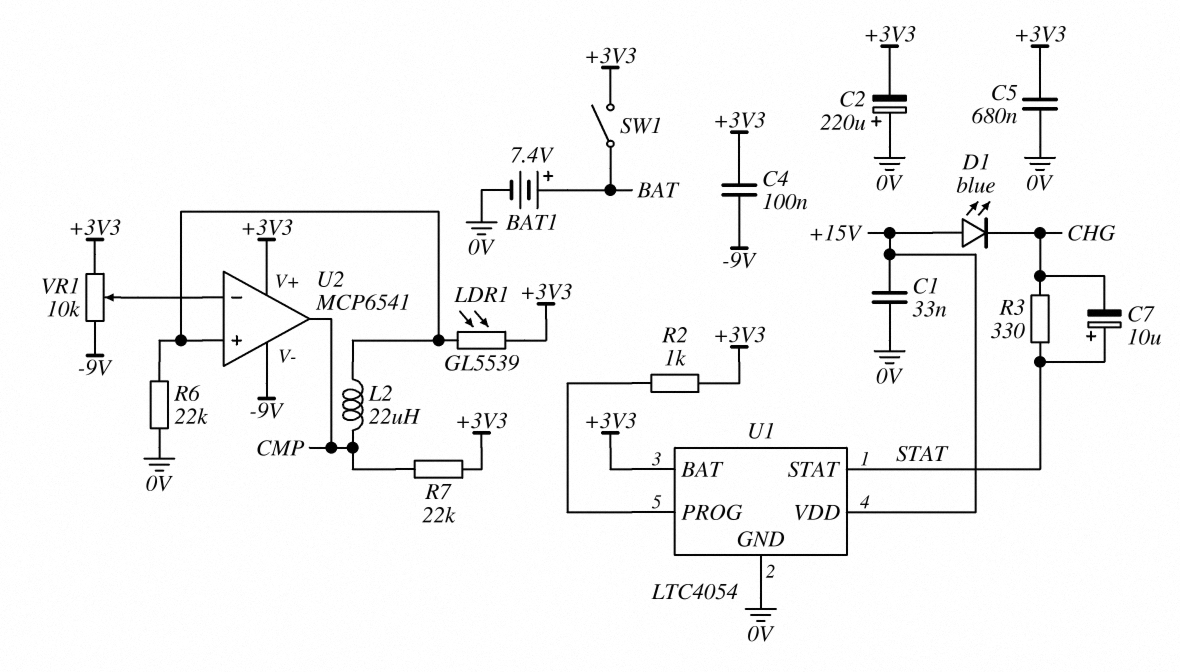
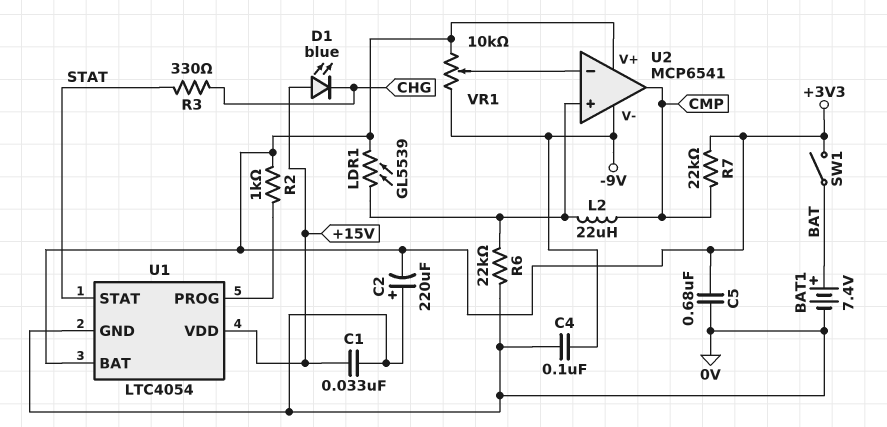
C4: 100nF (+3V3, -9V) -> 100nF (-9V, 0V)
C7: 10uF (plus STAT, minus CHG) -> none

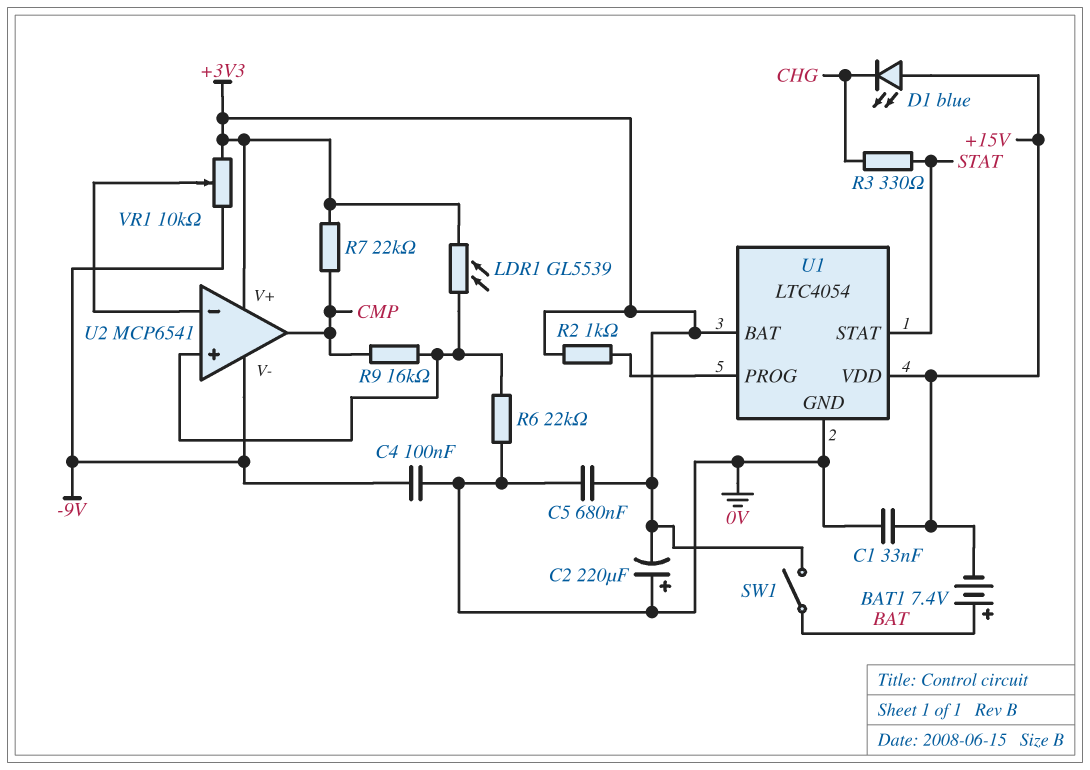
BAT1: 7.4V (plus BAT, minus 0V) -> 7.4V (plus BAT, minus +15V)
L2: 22uH (CMP, U2/in+) -> none
R9: none -> 16k (CMP, U2/in+)

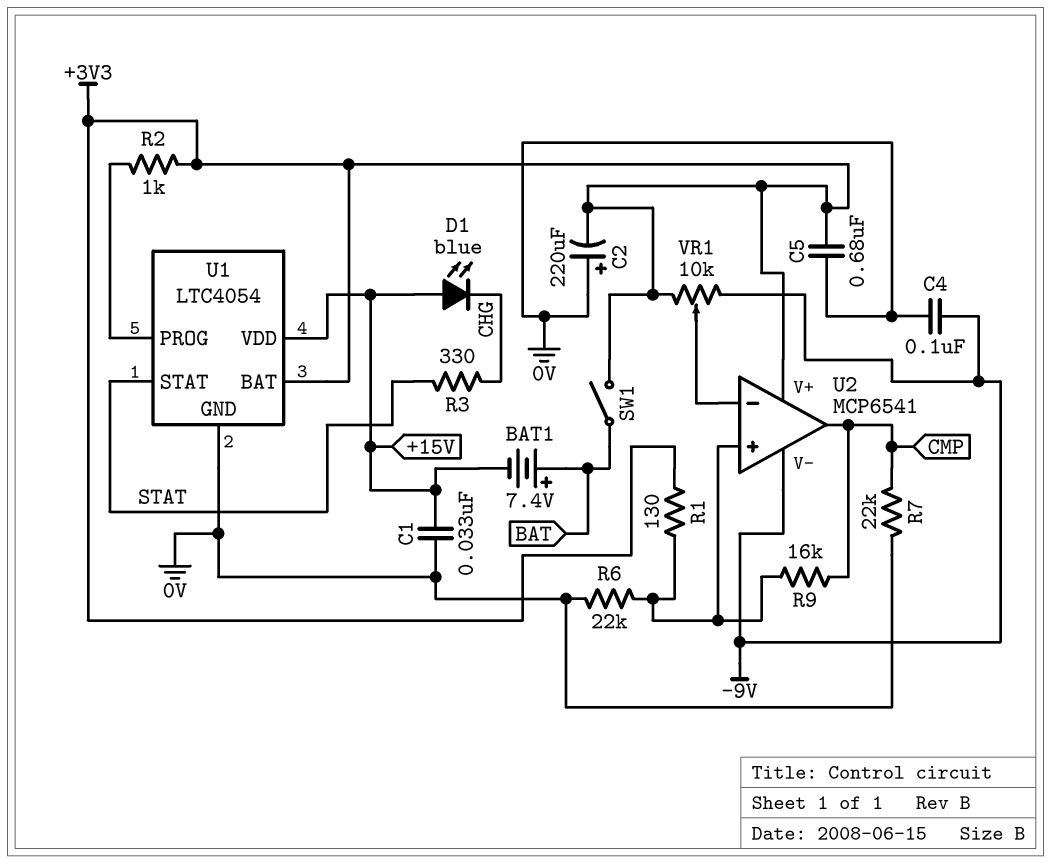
LDR1: GL5539 (+3V3, U2/in+) -> none
R1: none -> 130 (+3V3, U2/in+)
R7: 22k (+3V3, CMP) -> 22k (0V, CMP)

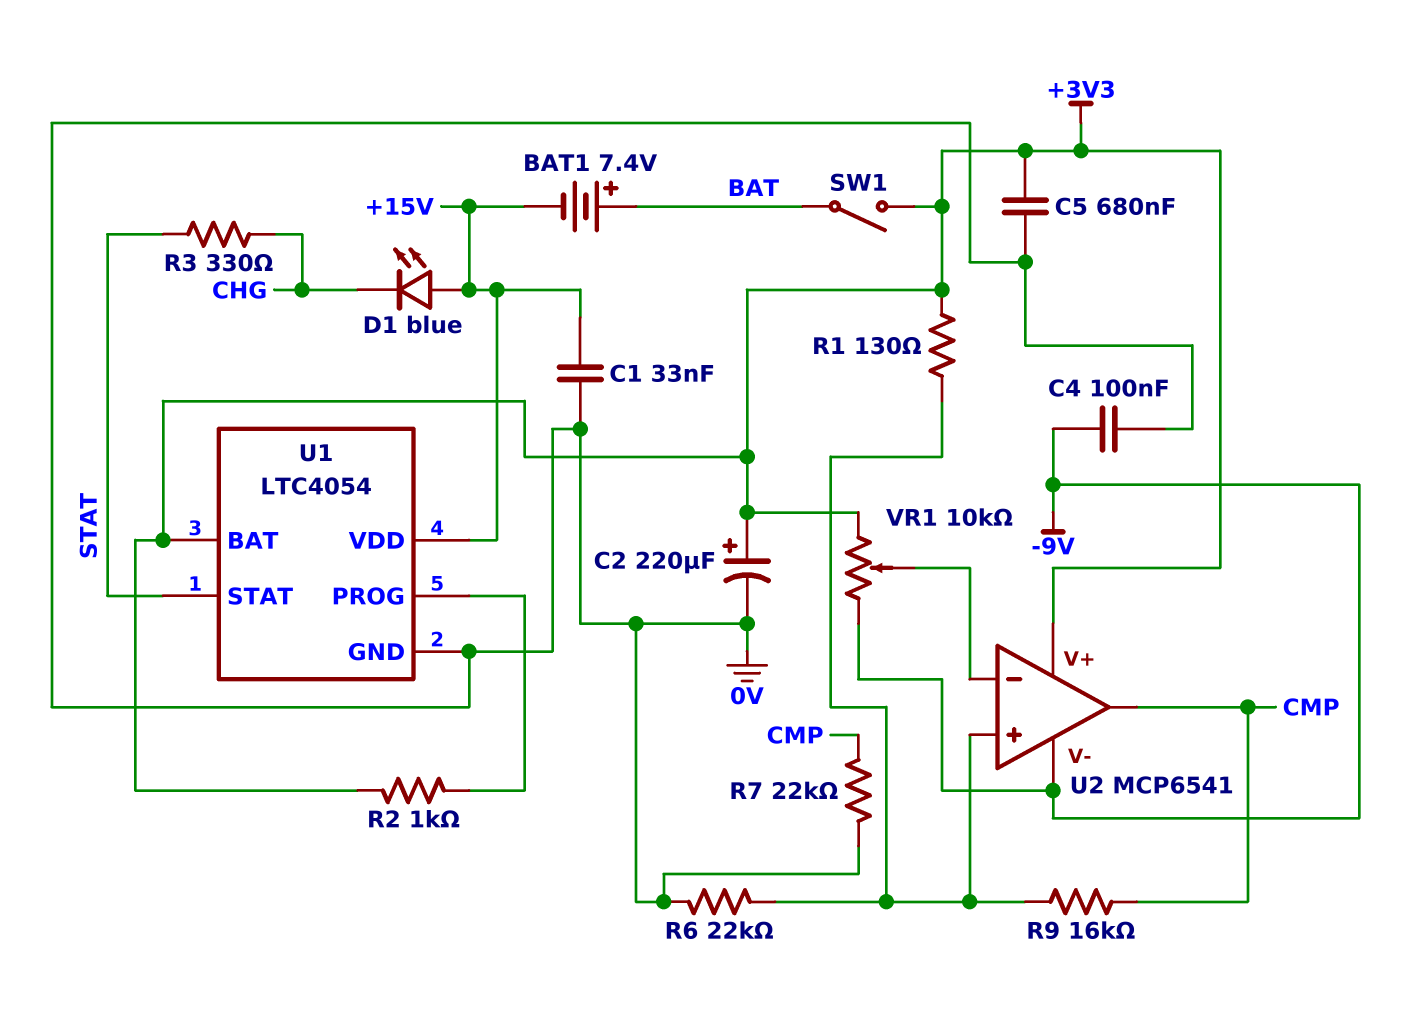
C2: 220uF (plus 0V, minus +3V3) -> 220uF (plus +3V3, minus 0V)

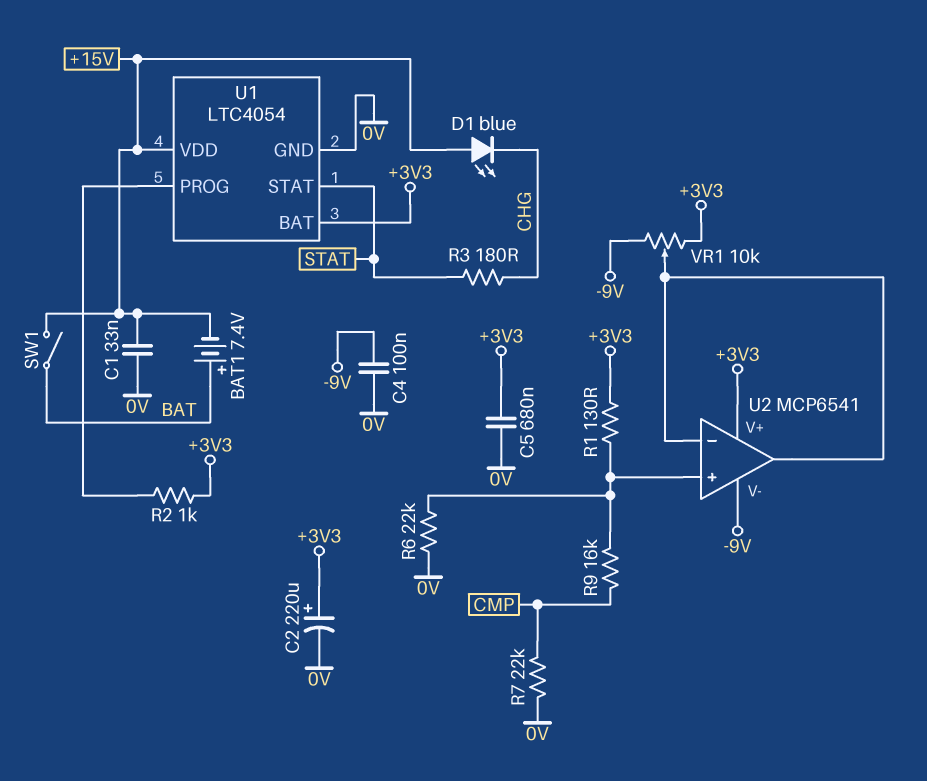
R3: 330 (CHG, STAT) -> 180 (CHG, STAT)
SW1: switch (+3V3, BAT) -> switch (+15V, BAT)
U2 pin out: CMP -> U2/in-

